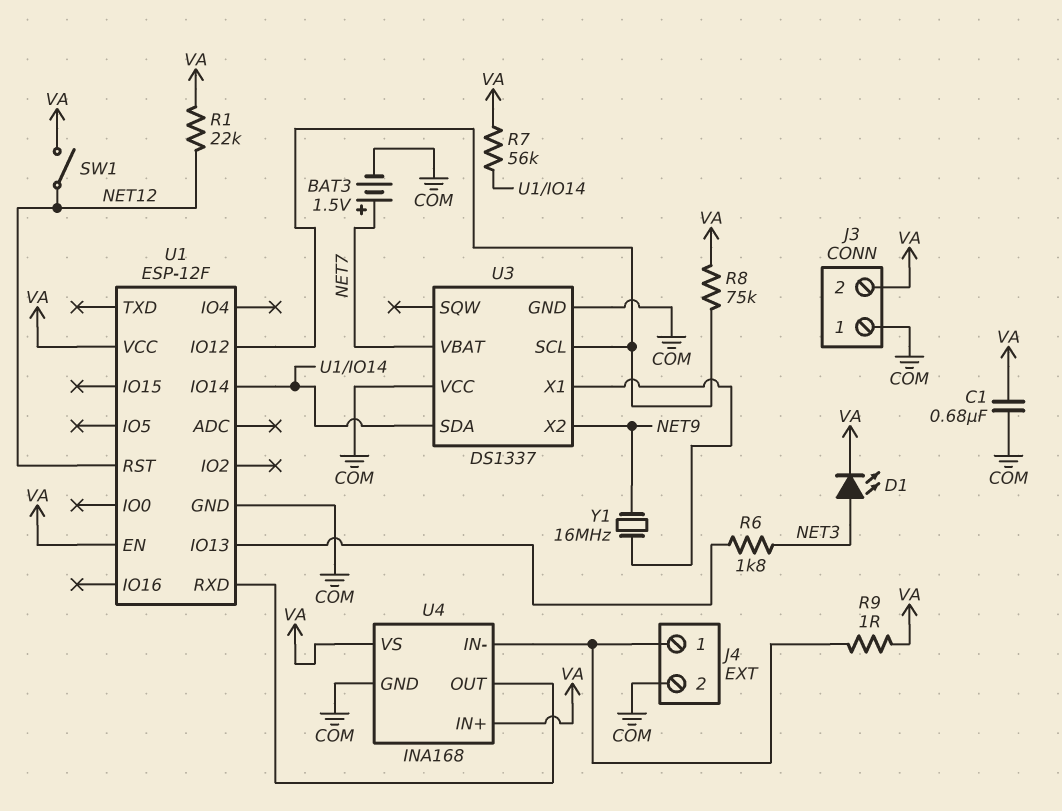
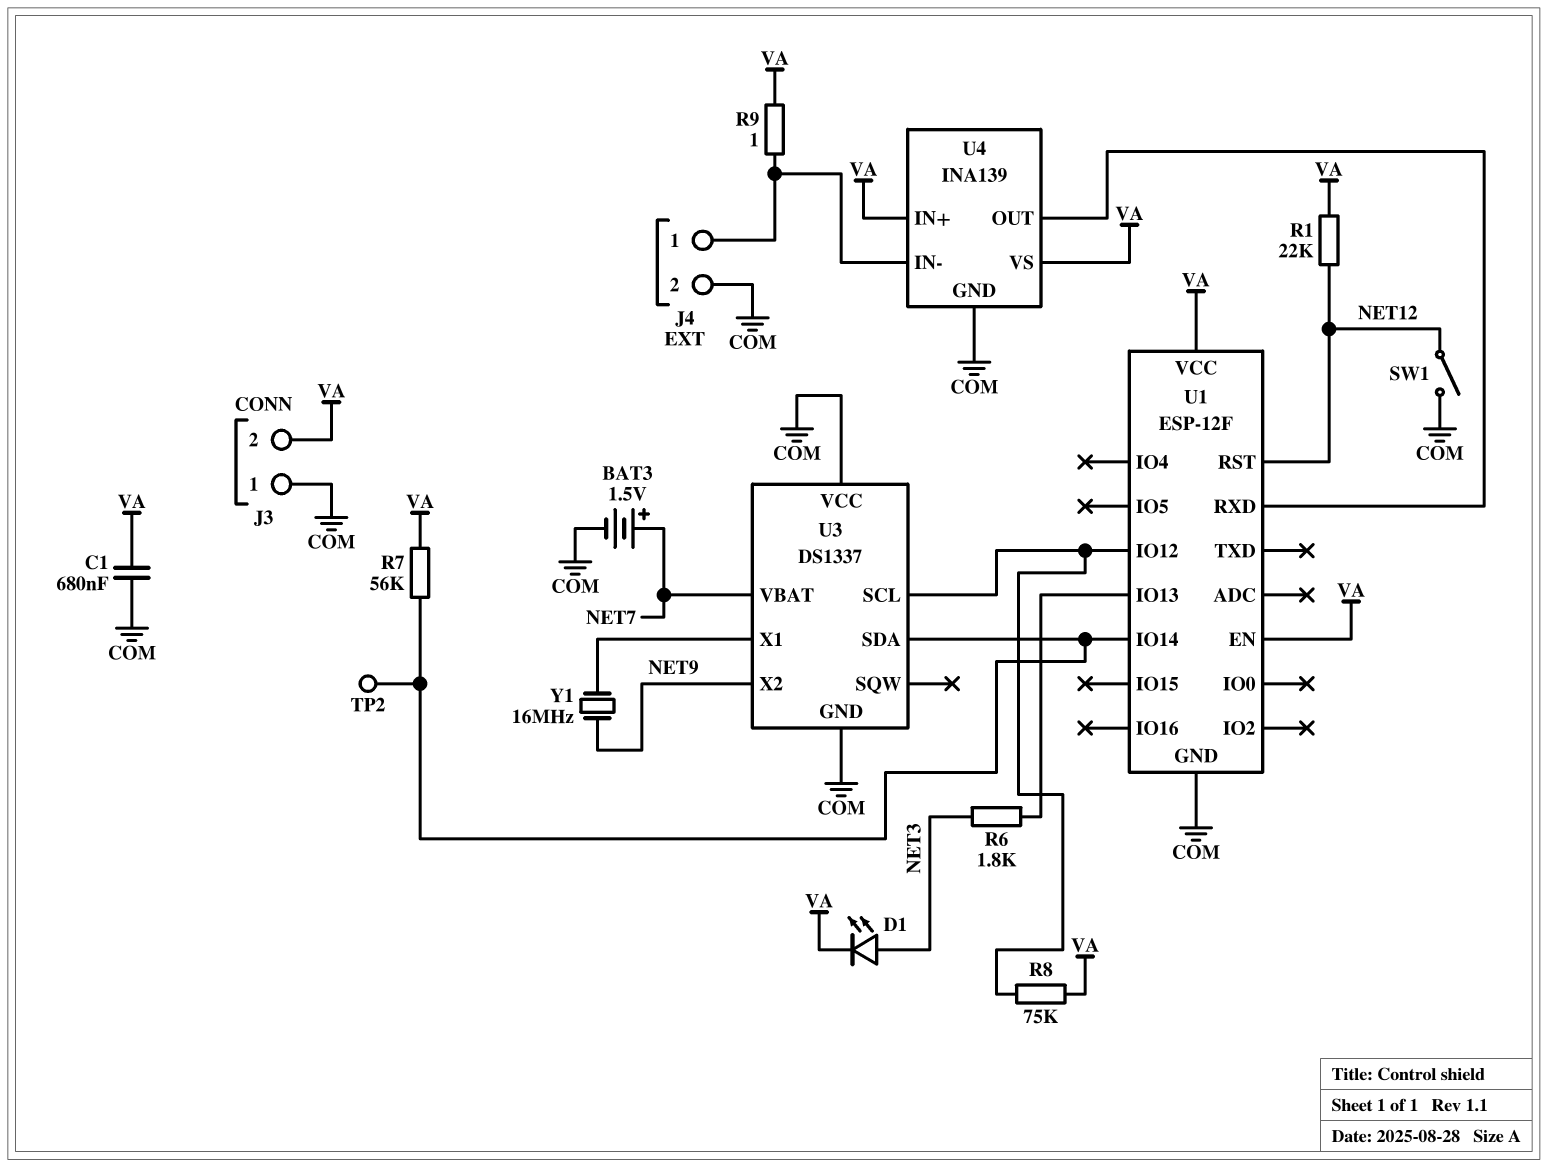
SW1: switch (NET12, VA) -> switch (COM, NET12)
TP2: none -> test point (U1/IO14)
U4: INA168 -> INA139

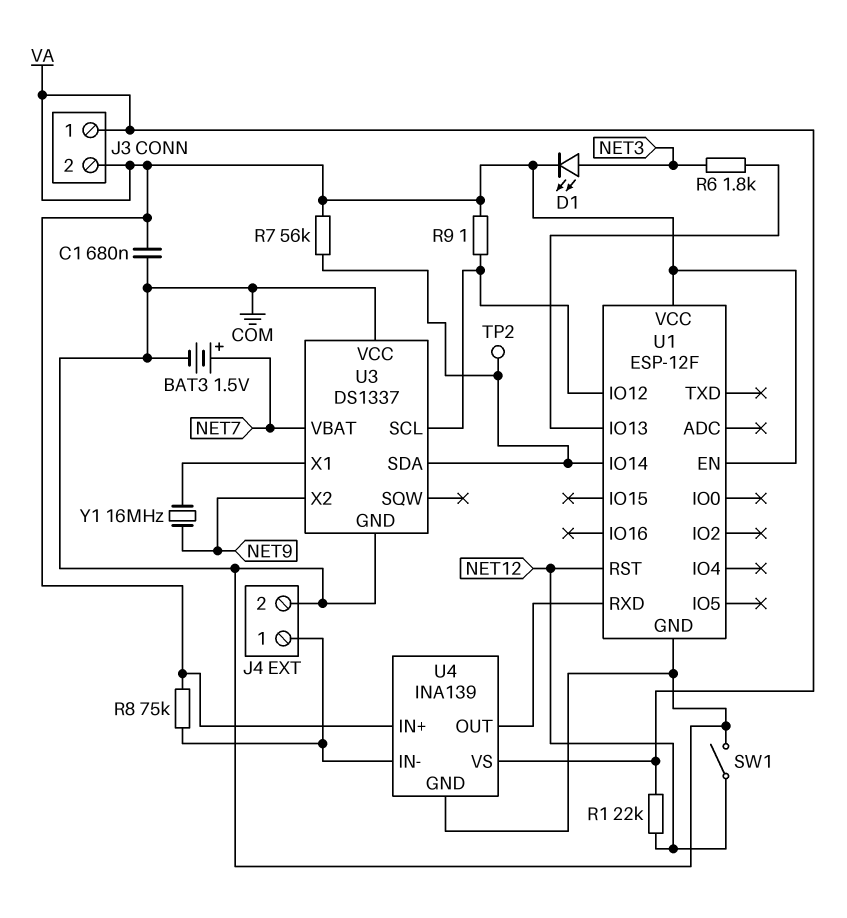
J3 pin 1: COM -> VA
R8: 75k (U1/IO12, VA) -> 75k (J4/1, VA)
R9: 1 (J4/1, VA) -> 1 (U1/IO12, VA)

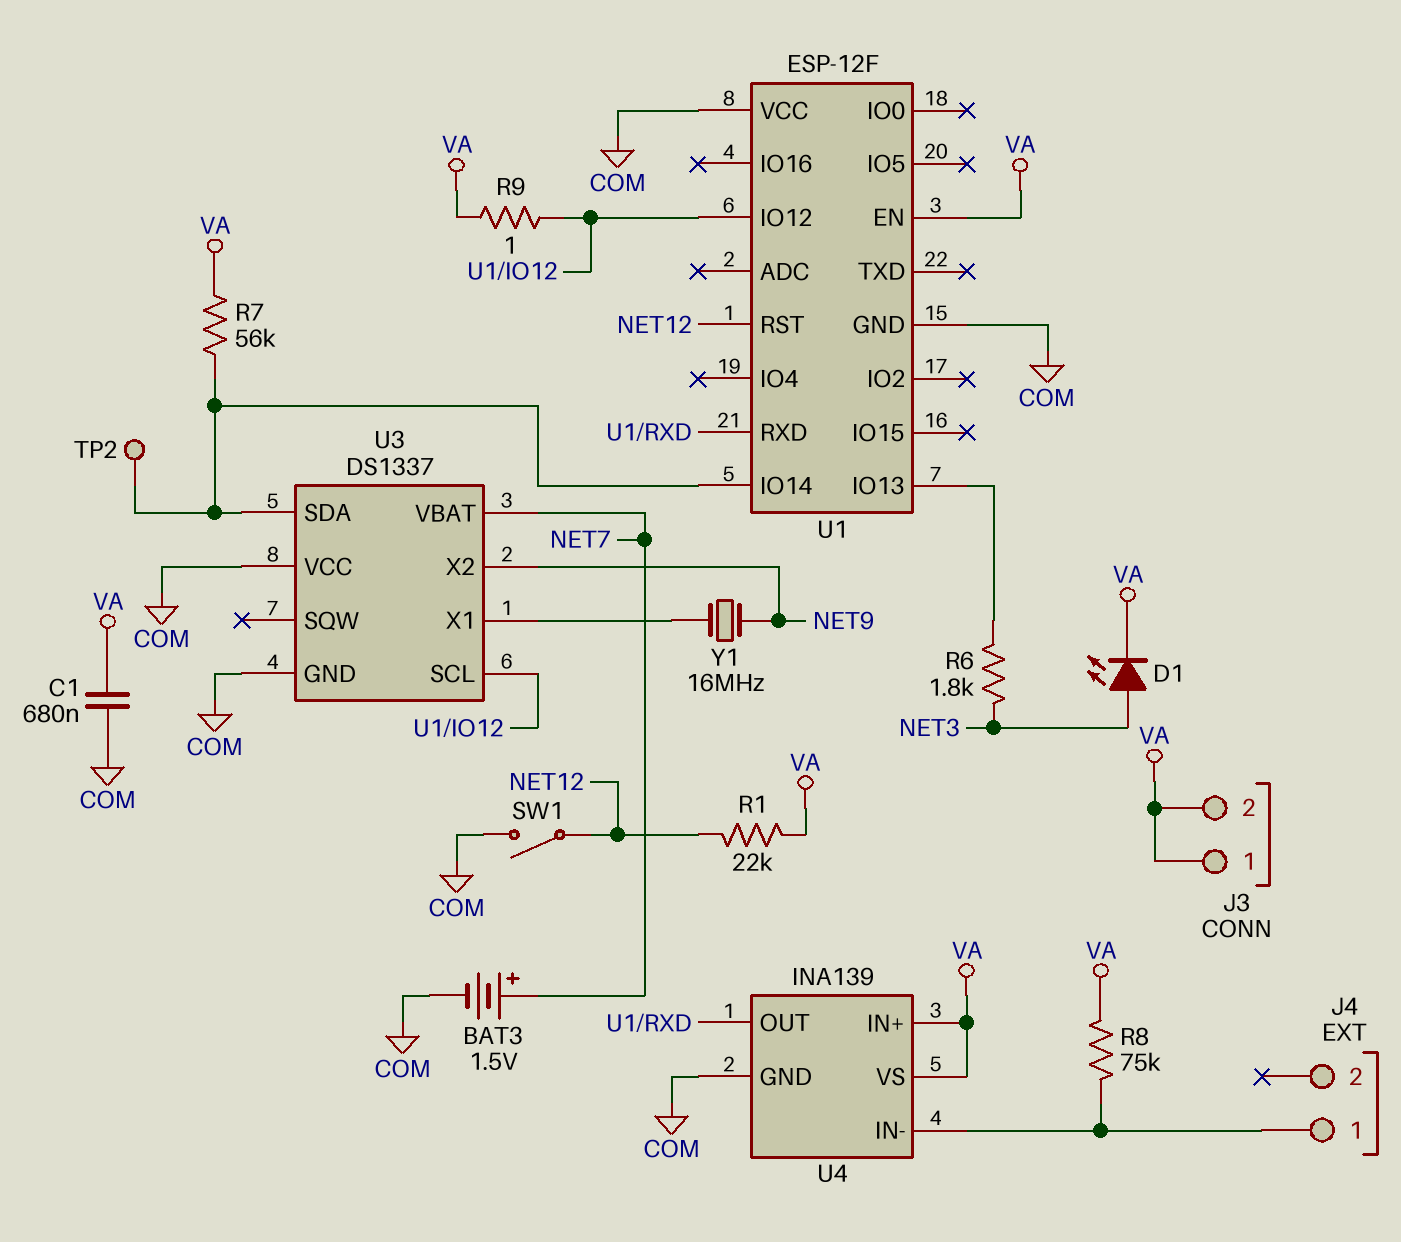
J4 pin 2: COM -> none
U1 pin VCC: VA -> COM

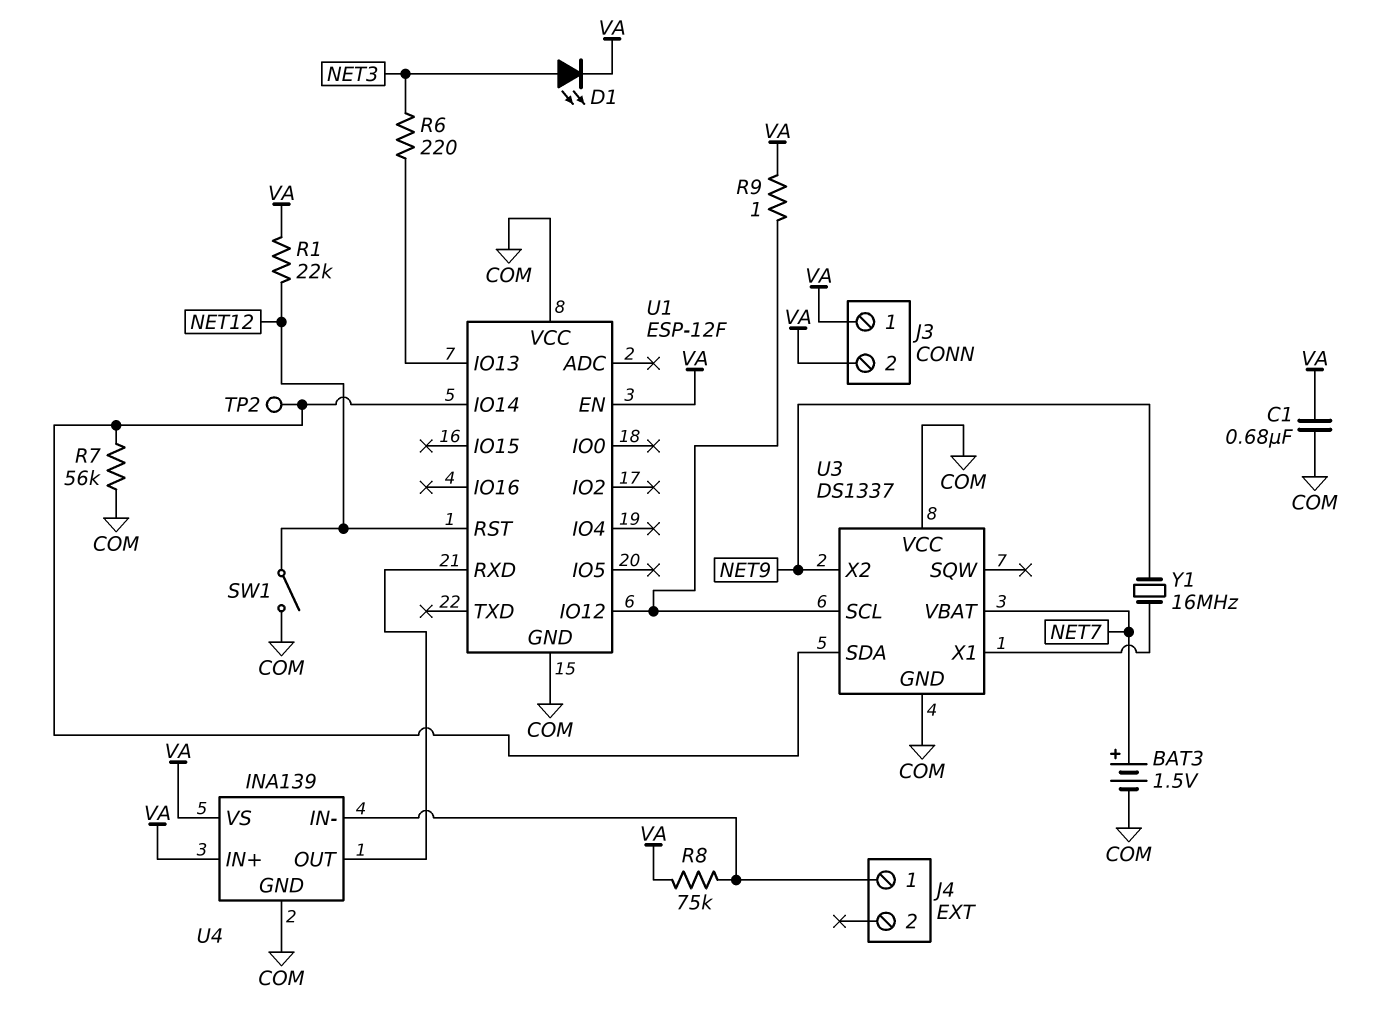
R6: 1.8k (NET3, U1/IO13) -> 220 (NET3, U1/IO13)
R7: 56k (U1/IO14, VA) -> 56k (COM, U1/IO14)

